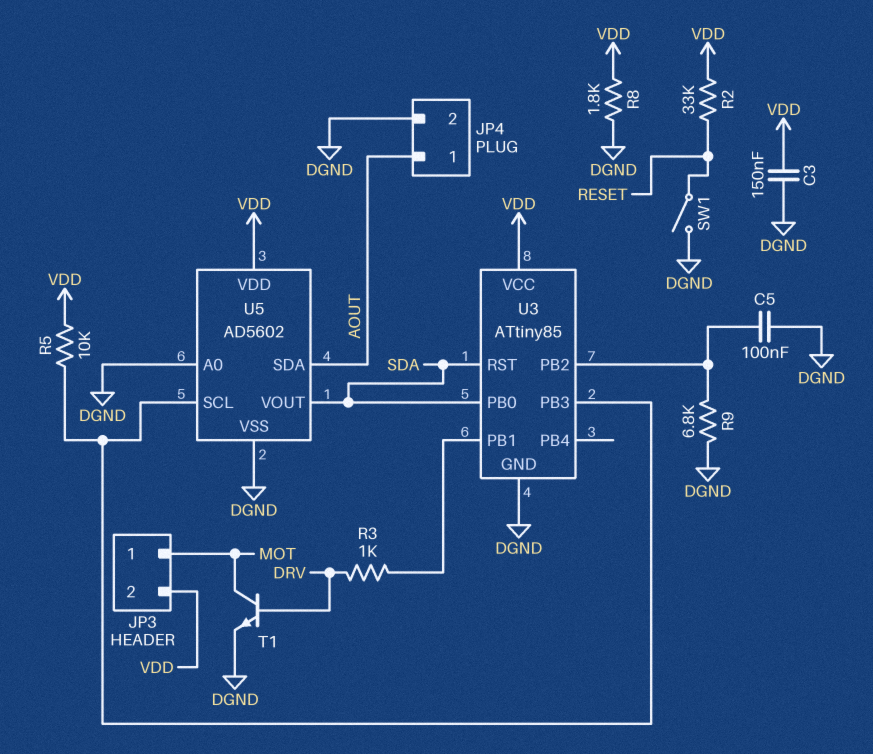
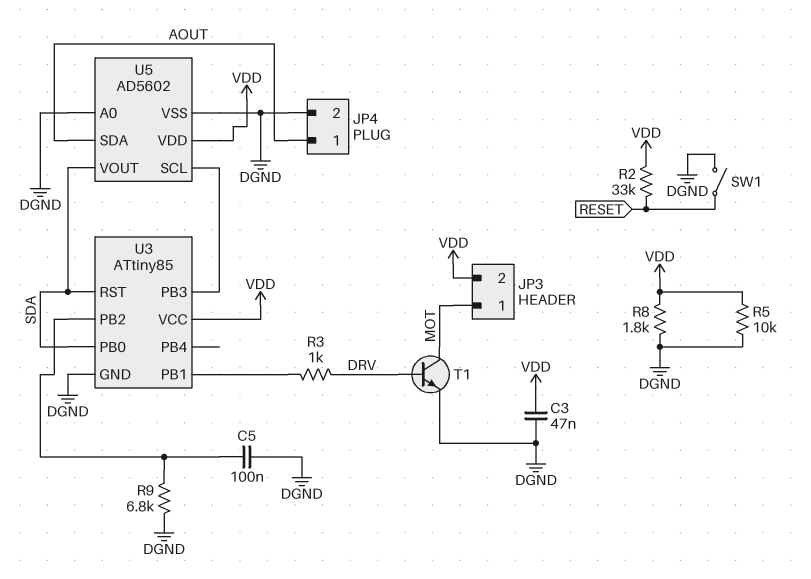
C3: 150nF (DGND, VDD) -> 47nF (DGND, VDD)
R5: 10k (U3/PB3, VDD) -> 10k (DGND, VDD)

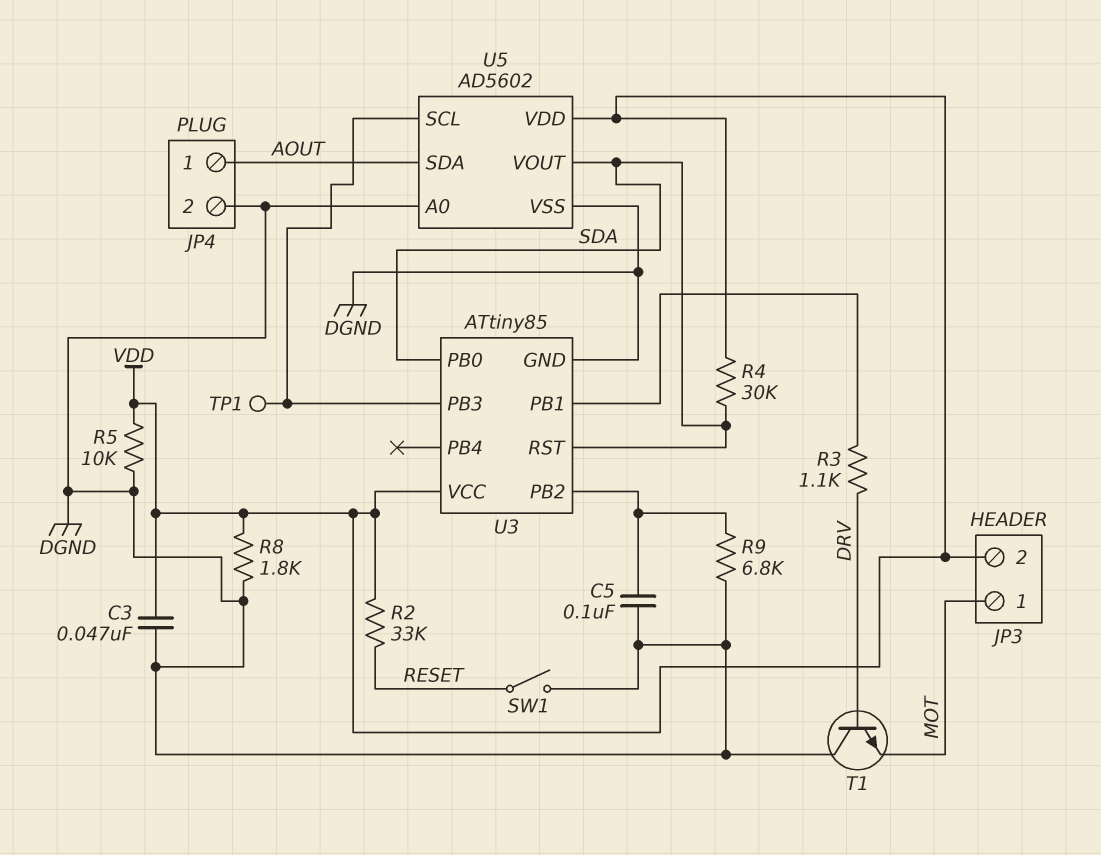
R3: 1k (DRV, U3/PB1) -> 1.1k (DRV, U3/PB1)
R4: none -> 30k (SDA, VDD)
T1: NPN (B DRV, C MOT, E DGND) -> NPN (B DRV, C DGND, E MOT)
TP1: none -> test point (U3/PB3)

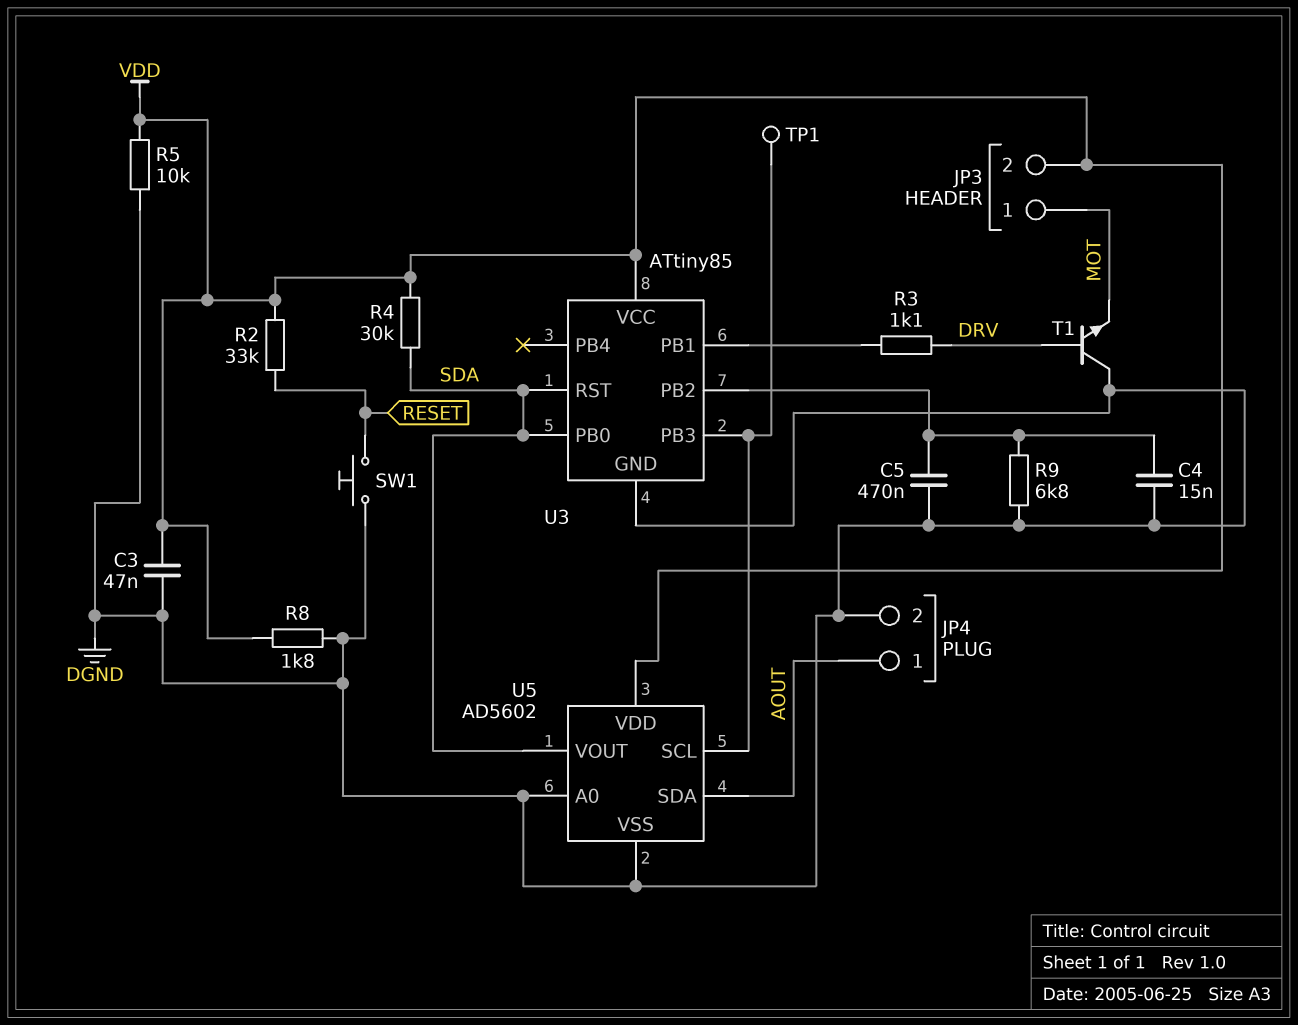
C4: none -> 15nF (DGND, U3/PB2)
C5: 100nF (DGND, U3/PB2) -> 470nF (DGND, U3/PB2)
SW1: switch (DGND, RESET) -> button (DGND, RESET)

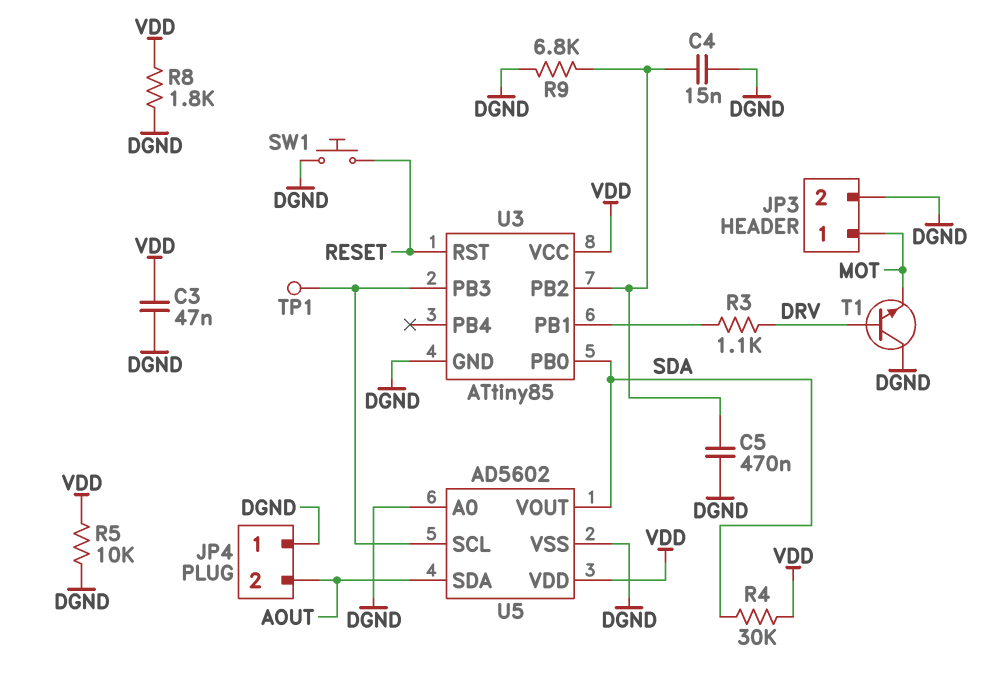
JP3 pin 2: VDD -> DGND
JP4 pin 1: AOUT -> DGND
JP4 pin 2: DGND -> AOUT
R2: 33k (RESET, VDD) -> none
U3 pin RST: SDA -> RESET

